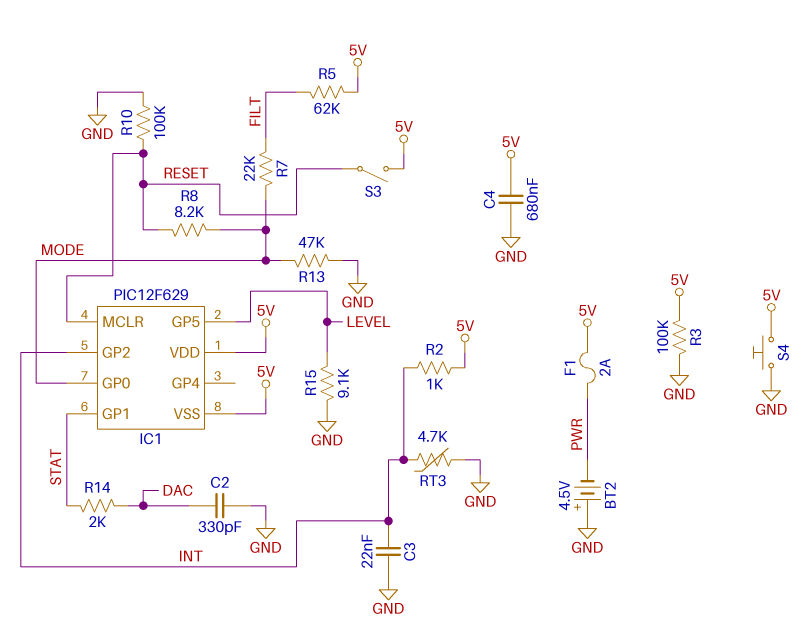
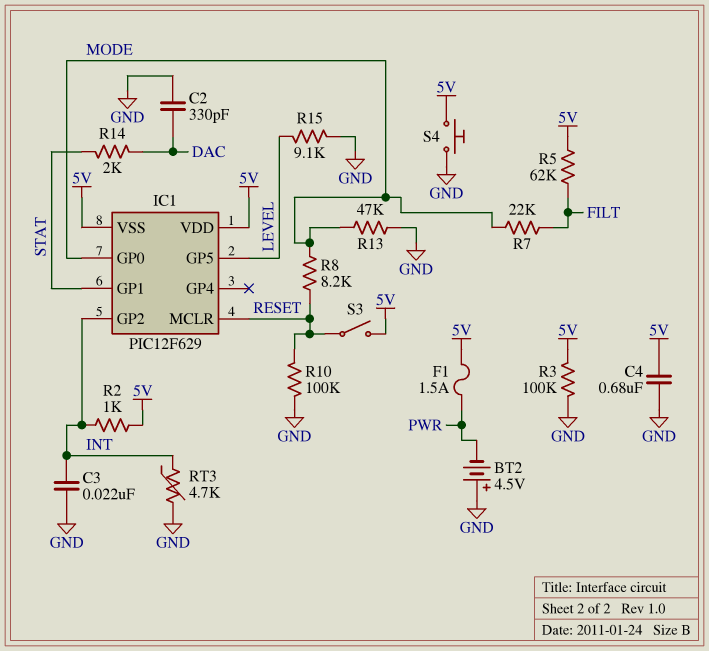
F1: 2A (5V, PWR) -> 1.5A (5V, PWR)

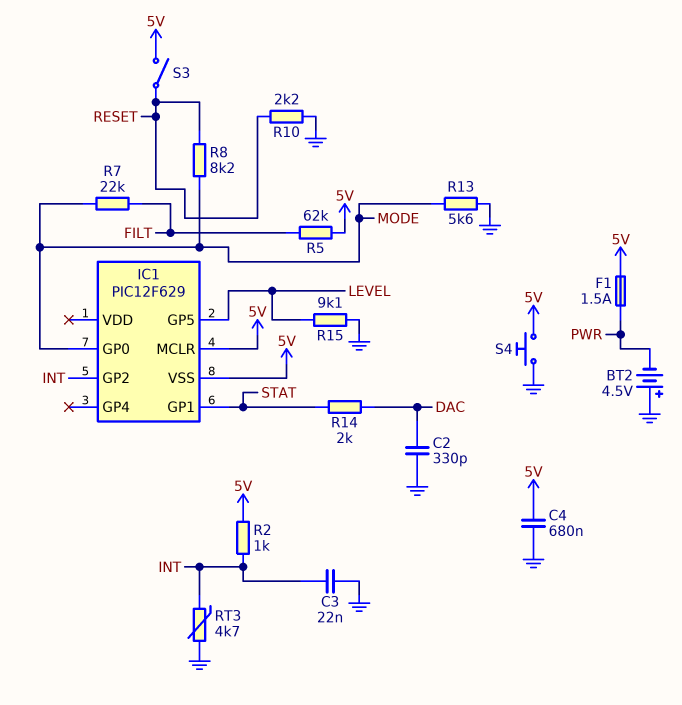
IC1 pin MCLR: RESET -> 5V
IC1 pin VDD: 5V -> none
R3: 100k (5V, GND) -> none
R10: 100k (GND, RESET) -> 2.2k (GND, RESET)
R13: 47k (GND, MODE) -> 5.6k (GND, MODE)

